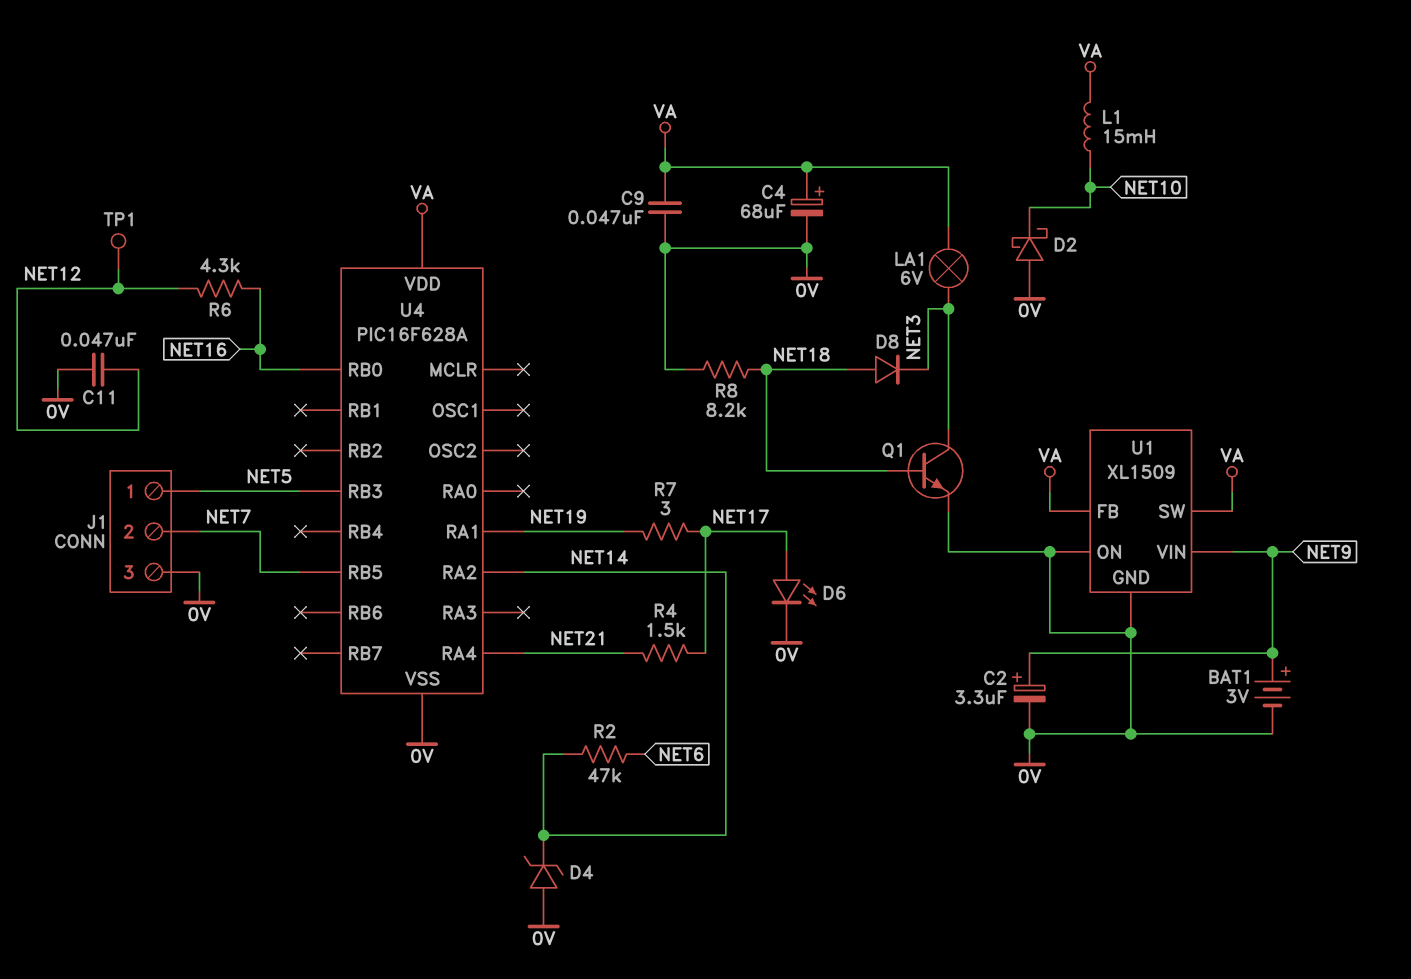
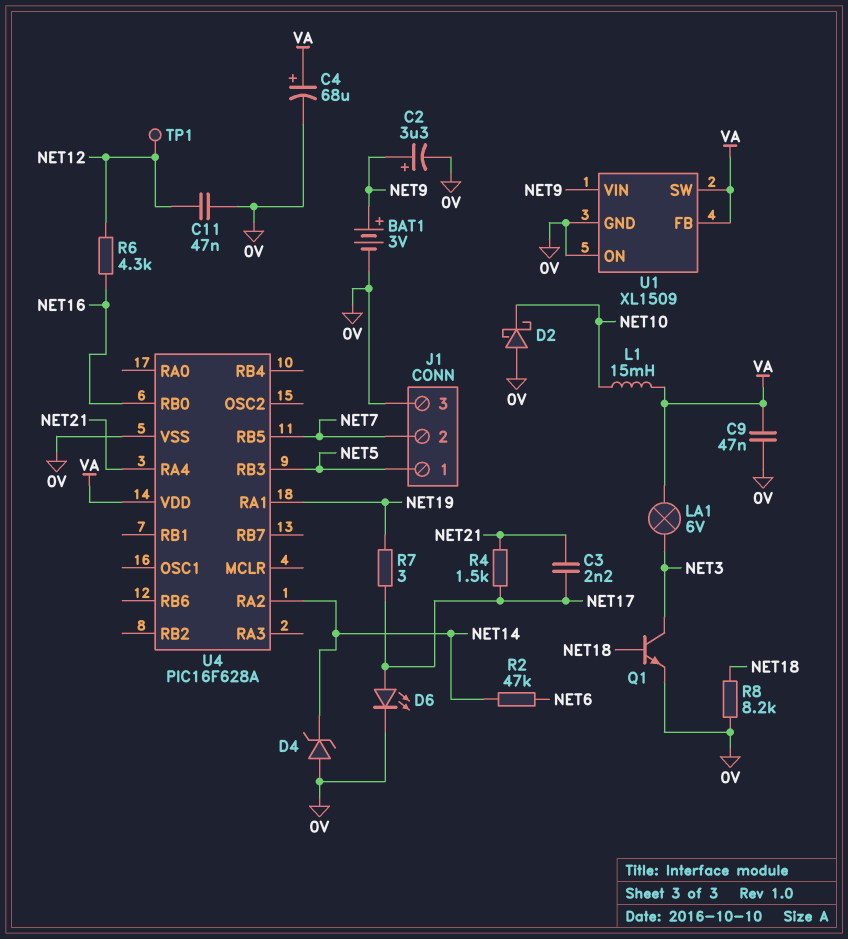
C3: none -> 2.2nF (NET17, NET21)
D8: diode (A NET18, K NET3) -> none

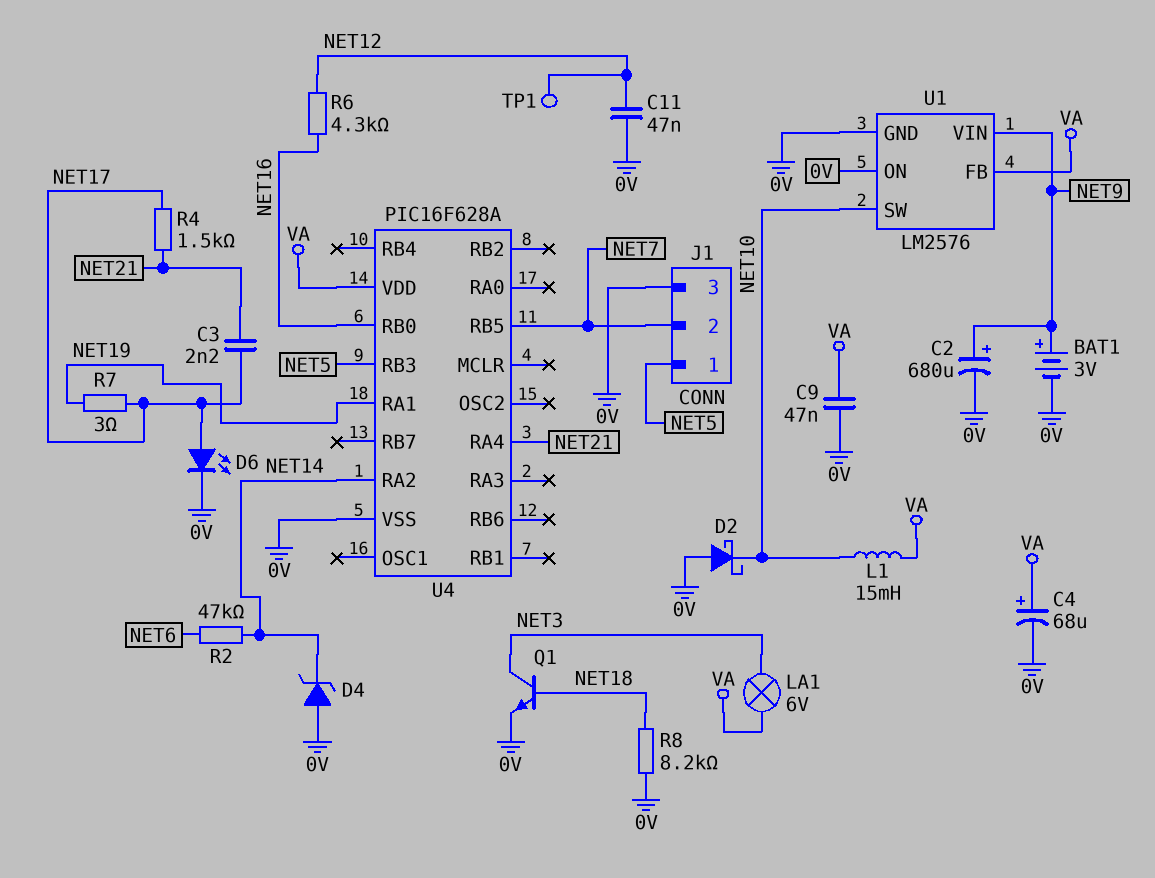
C2: 3.3uF (plus NET9, minus 0V) -> 680uF (plus NET9, minus 0V)
U1: XL1509 -> LM2576
U1 pin SW: VA -> NET10

